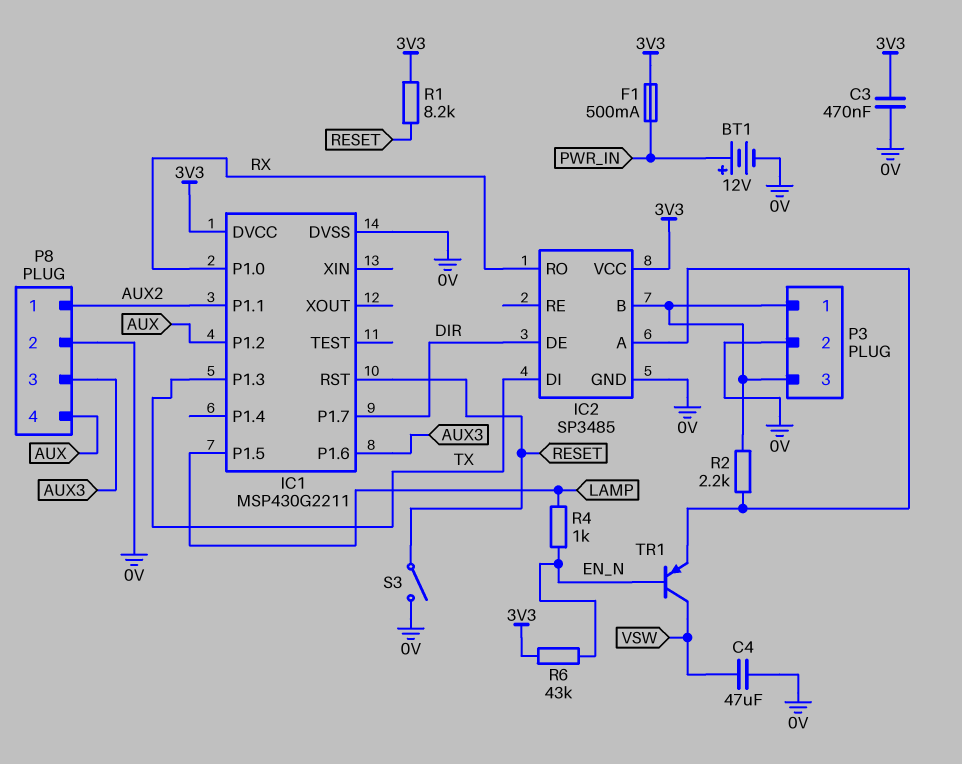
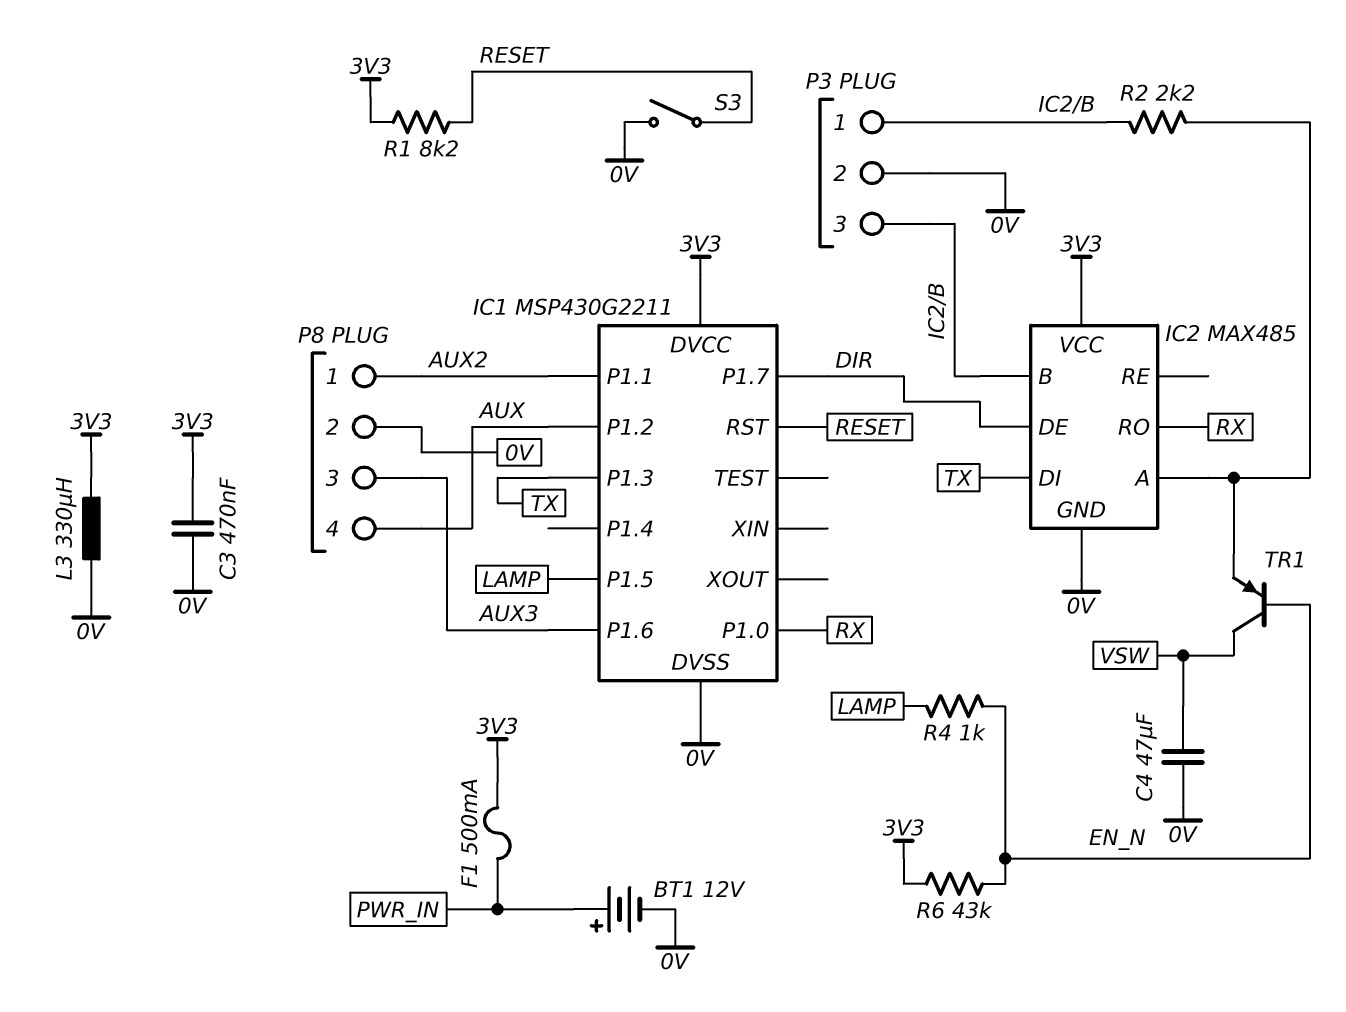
IC2: SP3485 -> MAX485
L3: none -> 330uH (0V, 3V3)

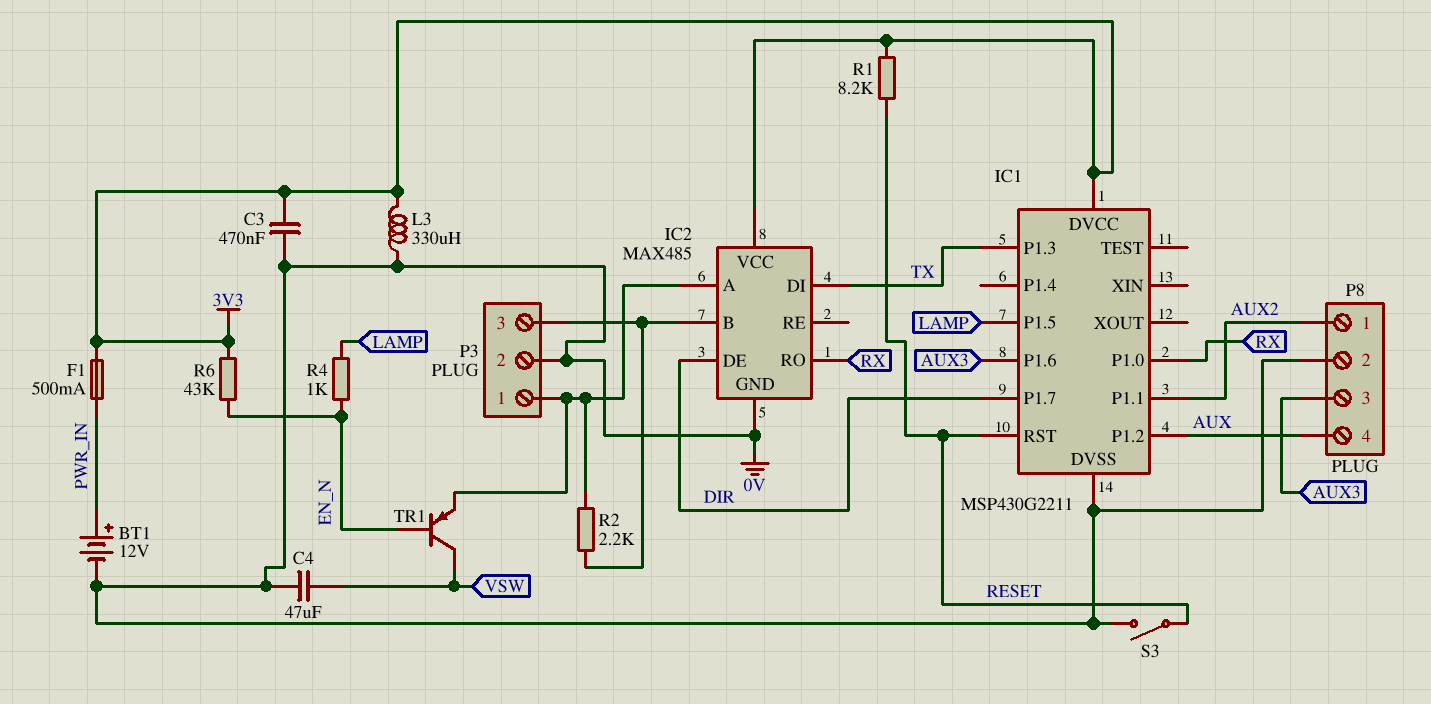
P3 pin 1: IC2/B -> IC2/A

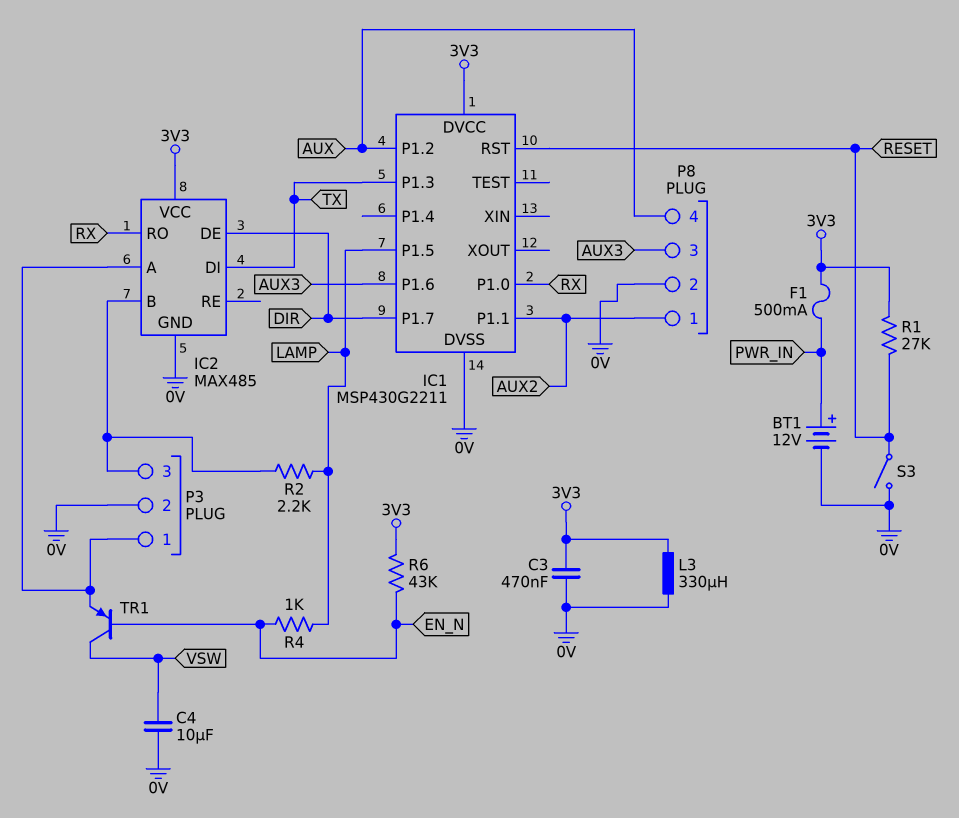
C4: 47uF (0V, VSW) -> 10uF (0V, VSW)
R1: 8.2k (3V3, RESET) -> 27k (3V3, RESET)
R2: 2.2k (IC2/A, IC2/B) -> 2.2k (IC2/B, LAMP)

